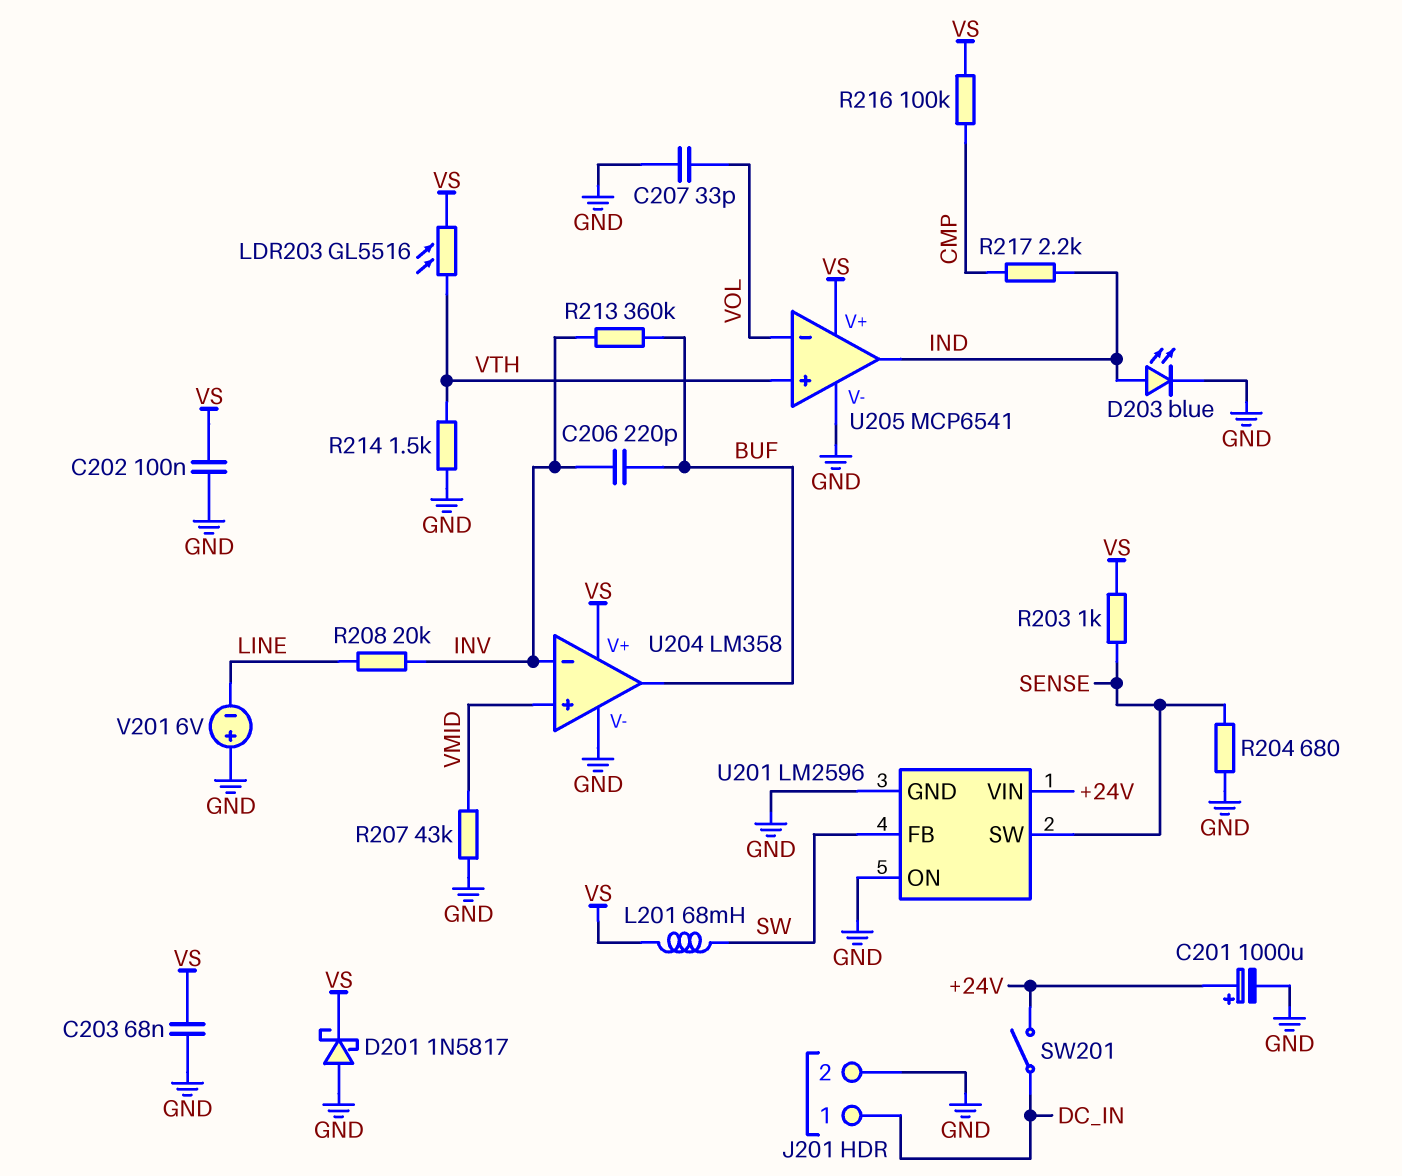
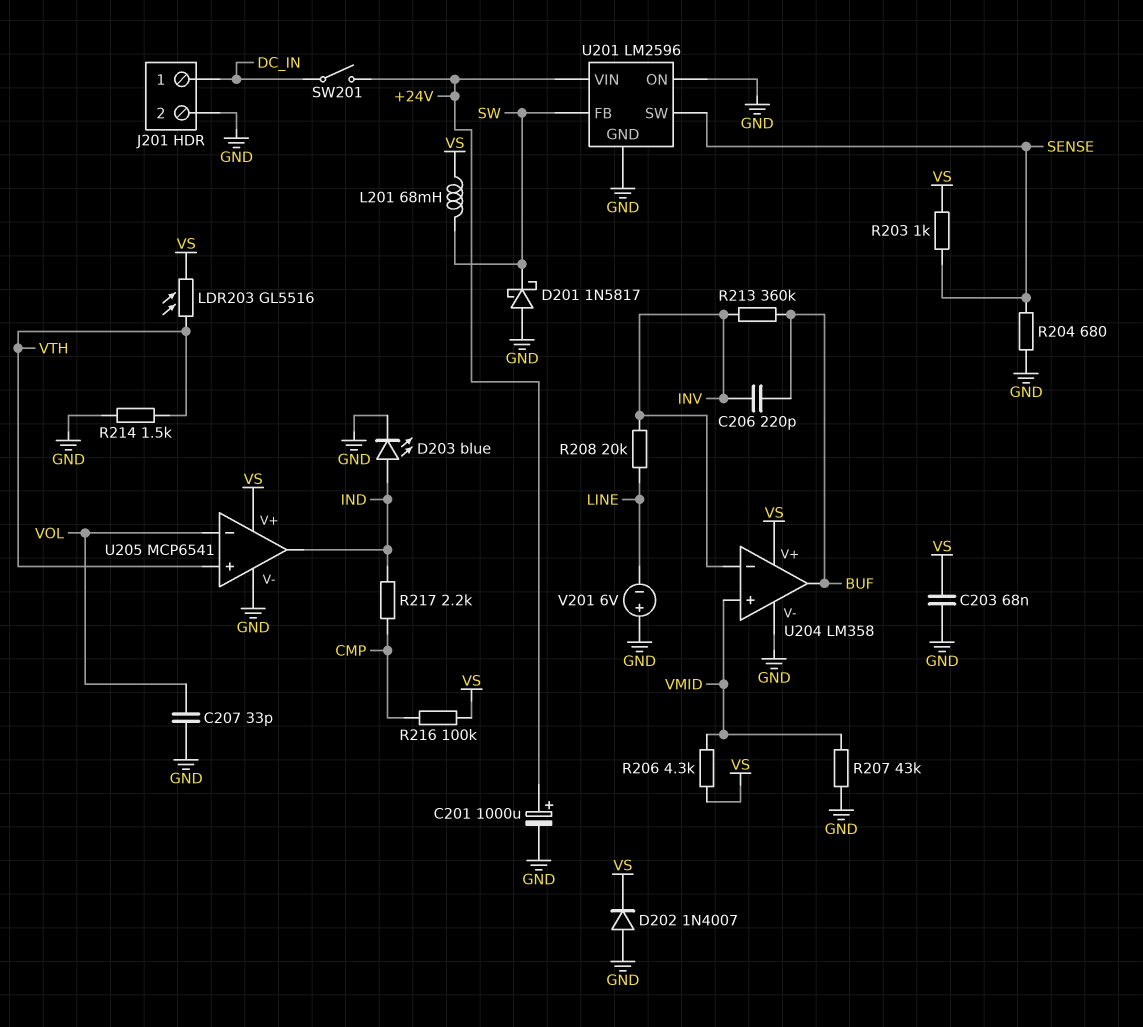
C202: 100nF (GND, VS) -> none
D201: schottky 1N5817 (A GND, K VS) -> schottky 1N5817 (A GND, K SW)
D202: none -> diode 1N4007 (A GND, K VS)
R206: none -> 4.3k (VMID, VS)

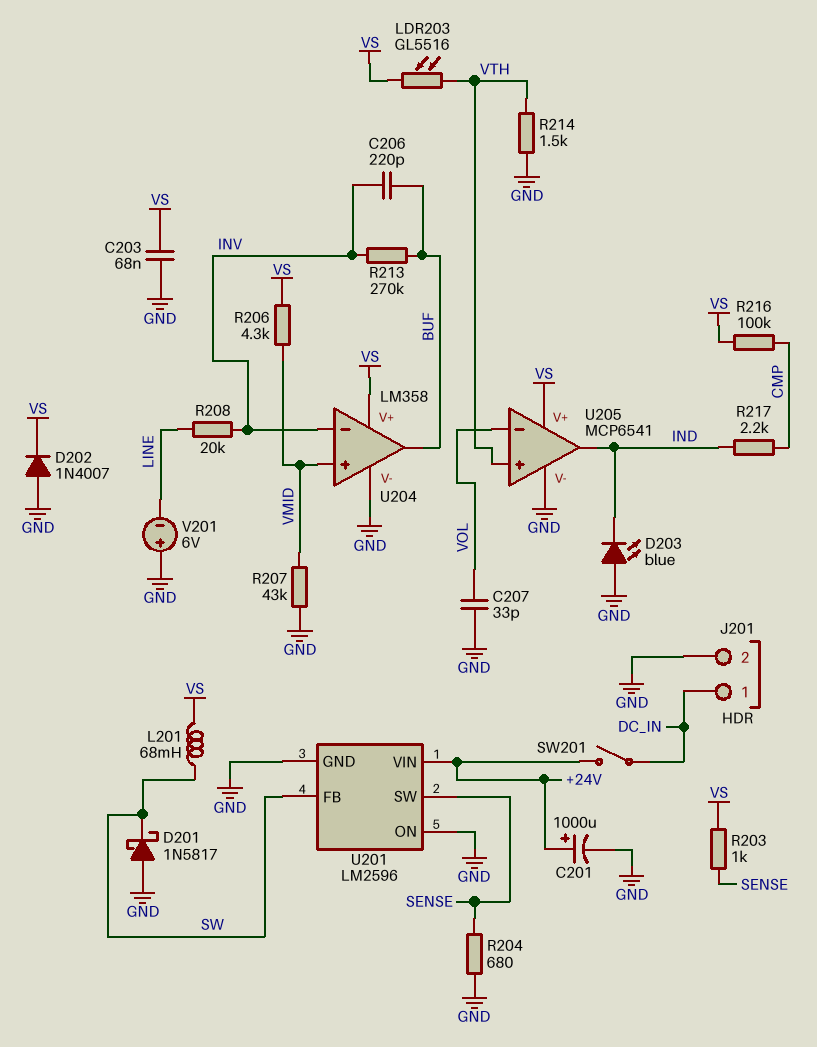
D203: LED blue (A IND, K GND) -> LED blue (A GND, K IND)
R213: 360k (BUF, INV) -> 270k (BUF, INV)

